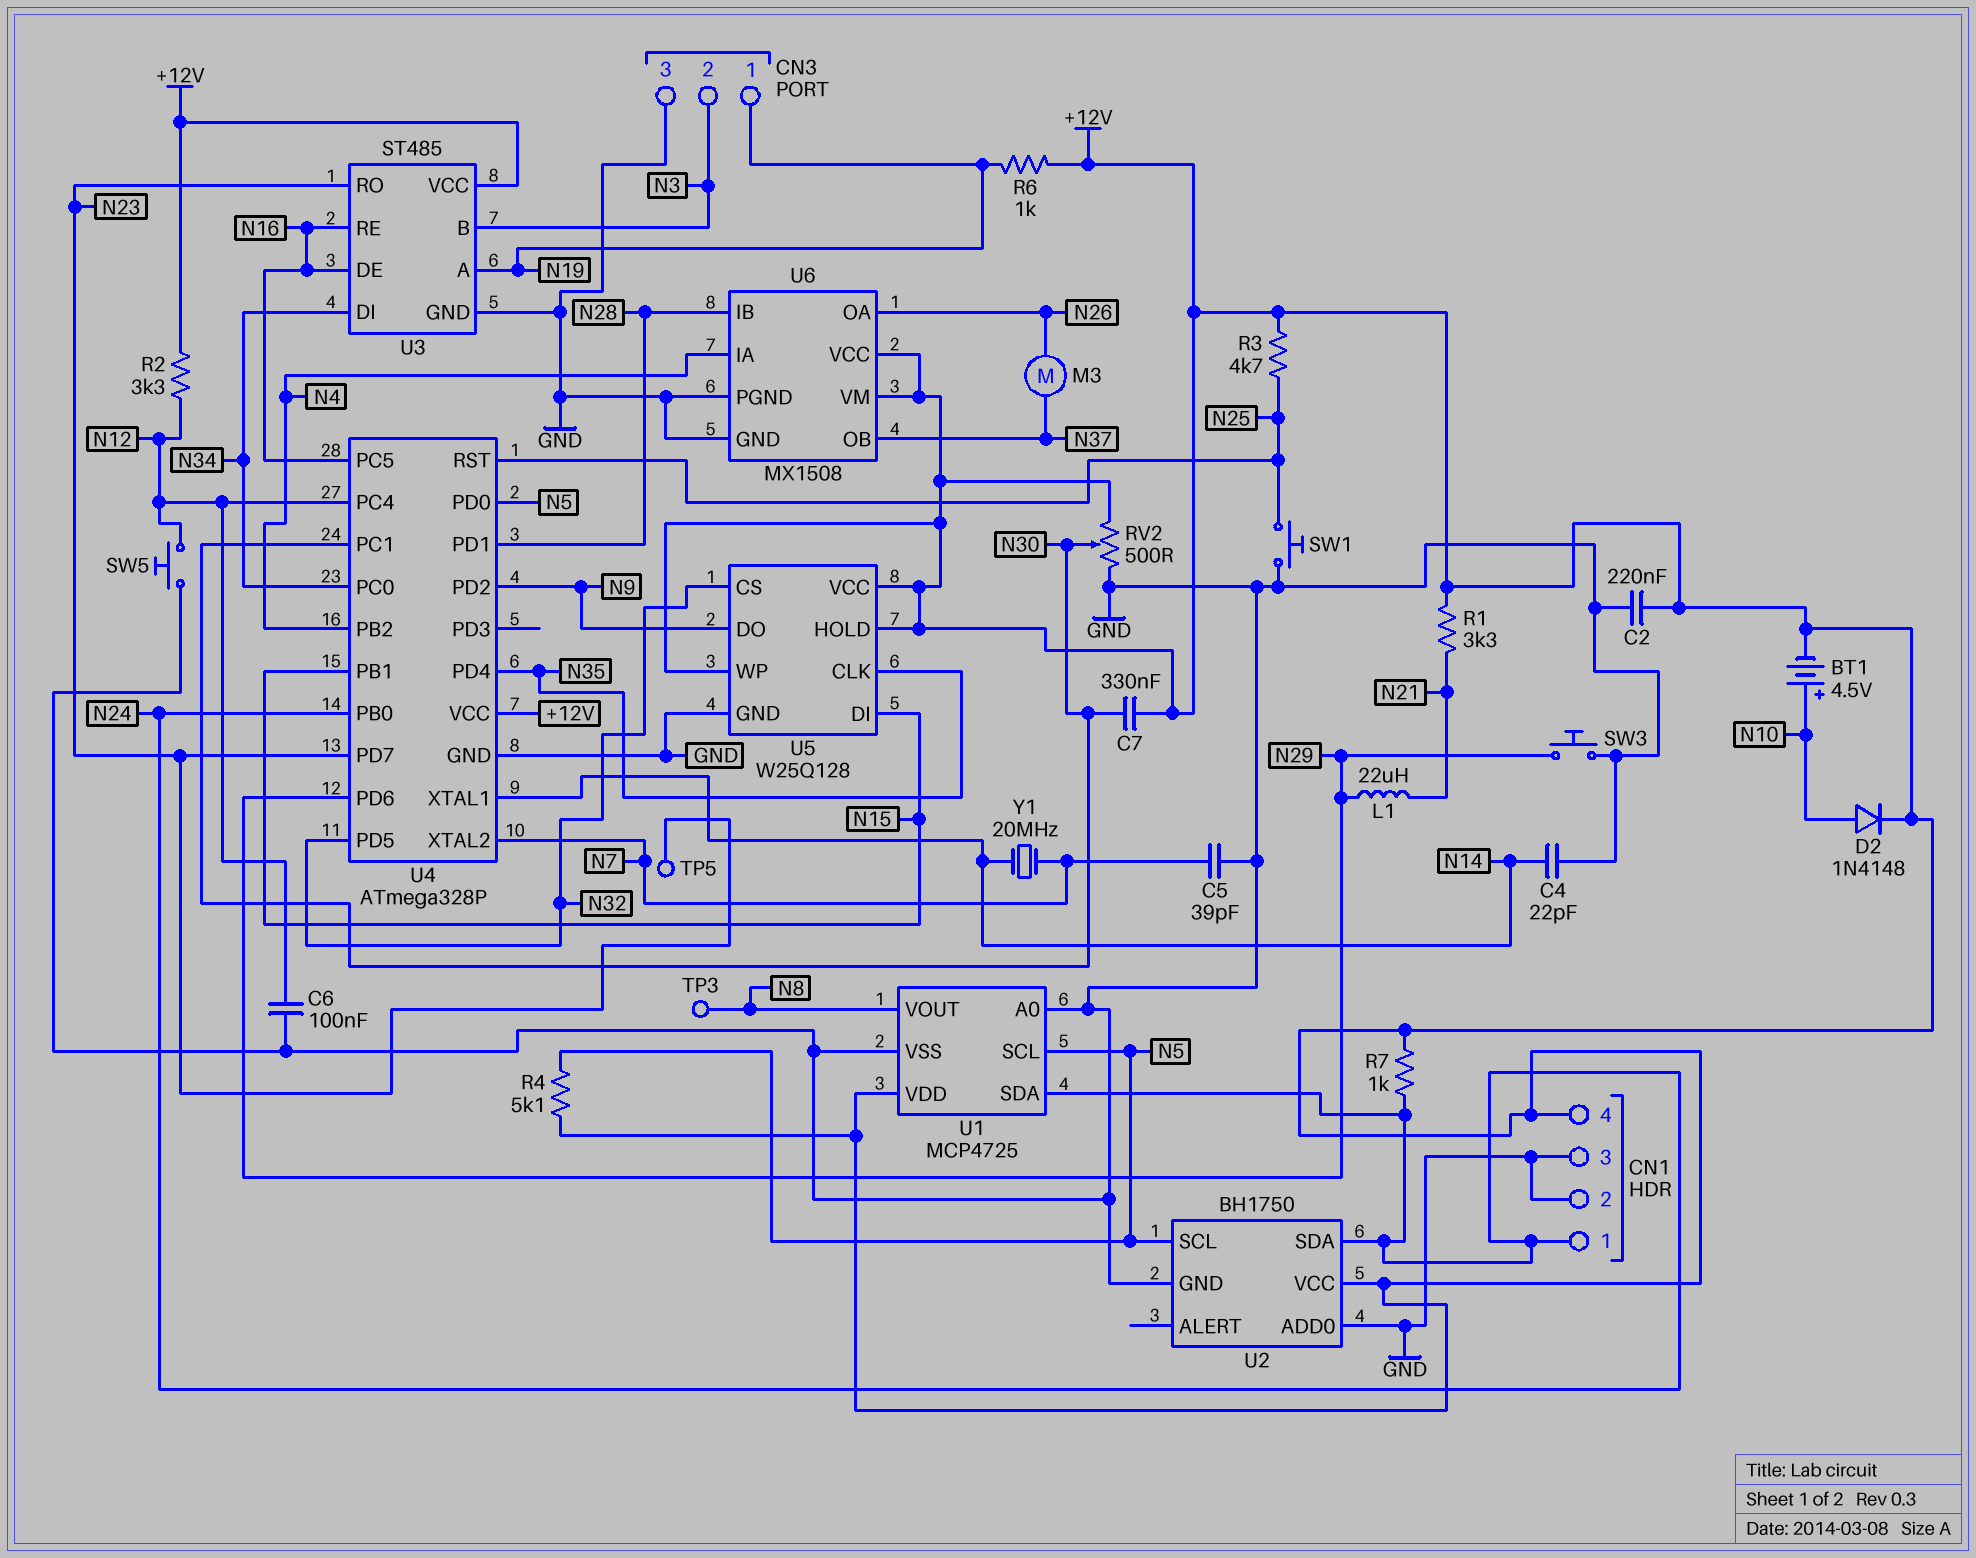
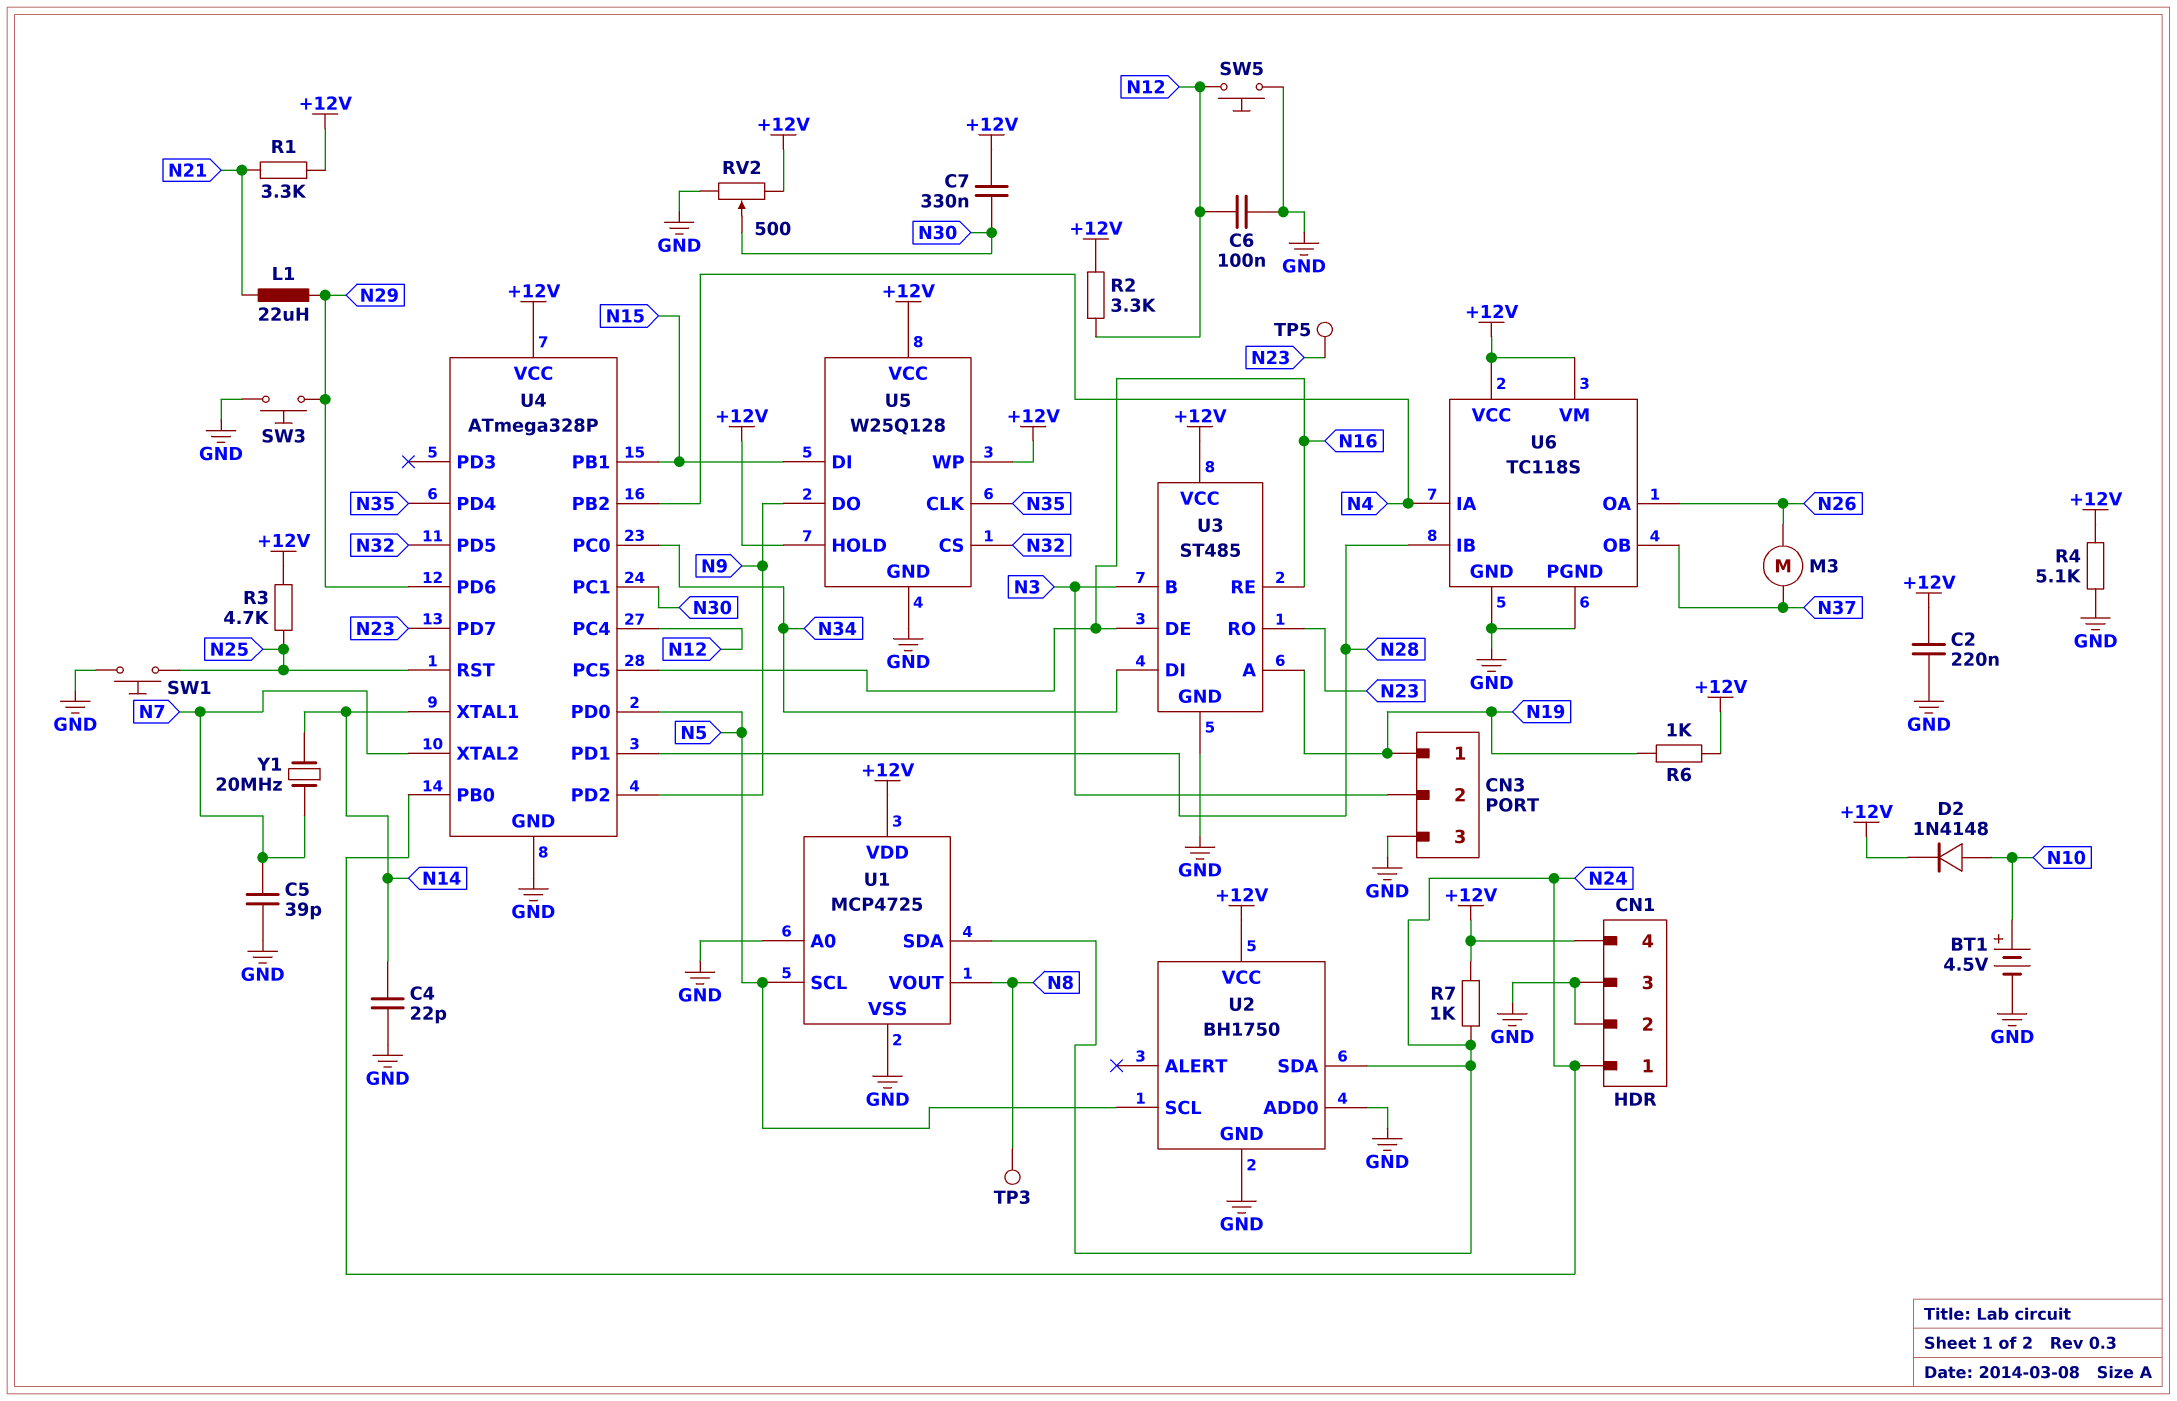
BT1: 4.5V (plus N10, minus +12V) -> 4.5V (plus N10, minus GND)
R4: 5.1k (+12V, N5) -> 5.1k (+12V, GND)
U6: MX1508 -> TC118S

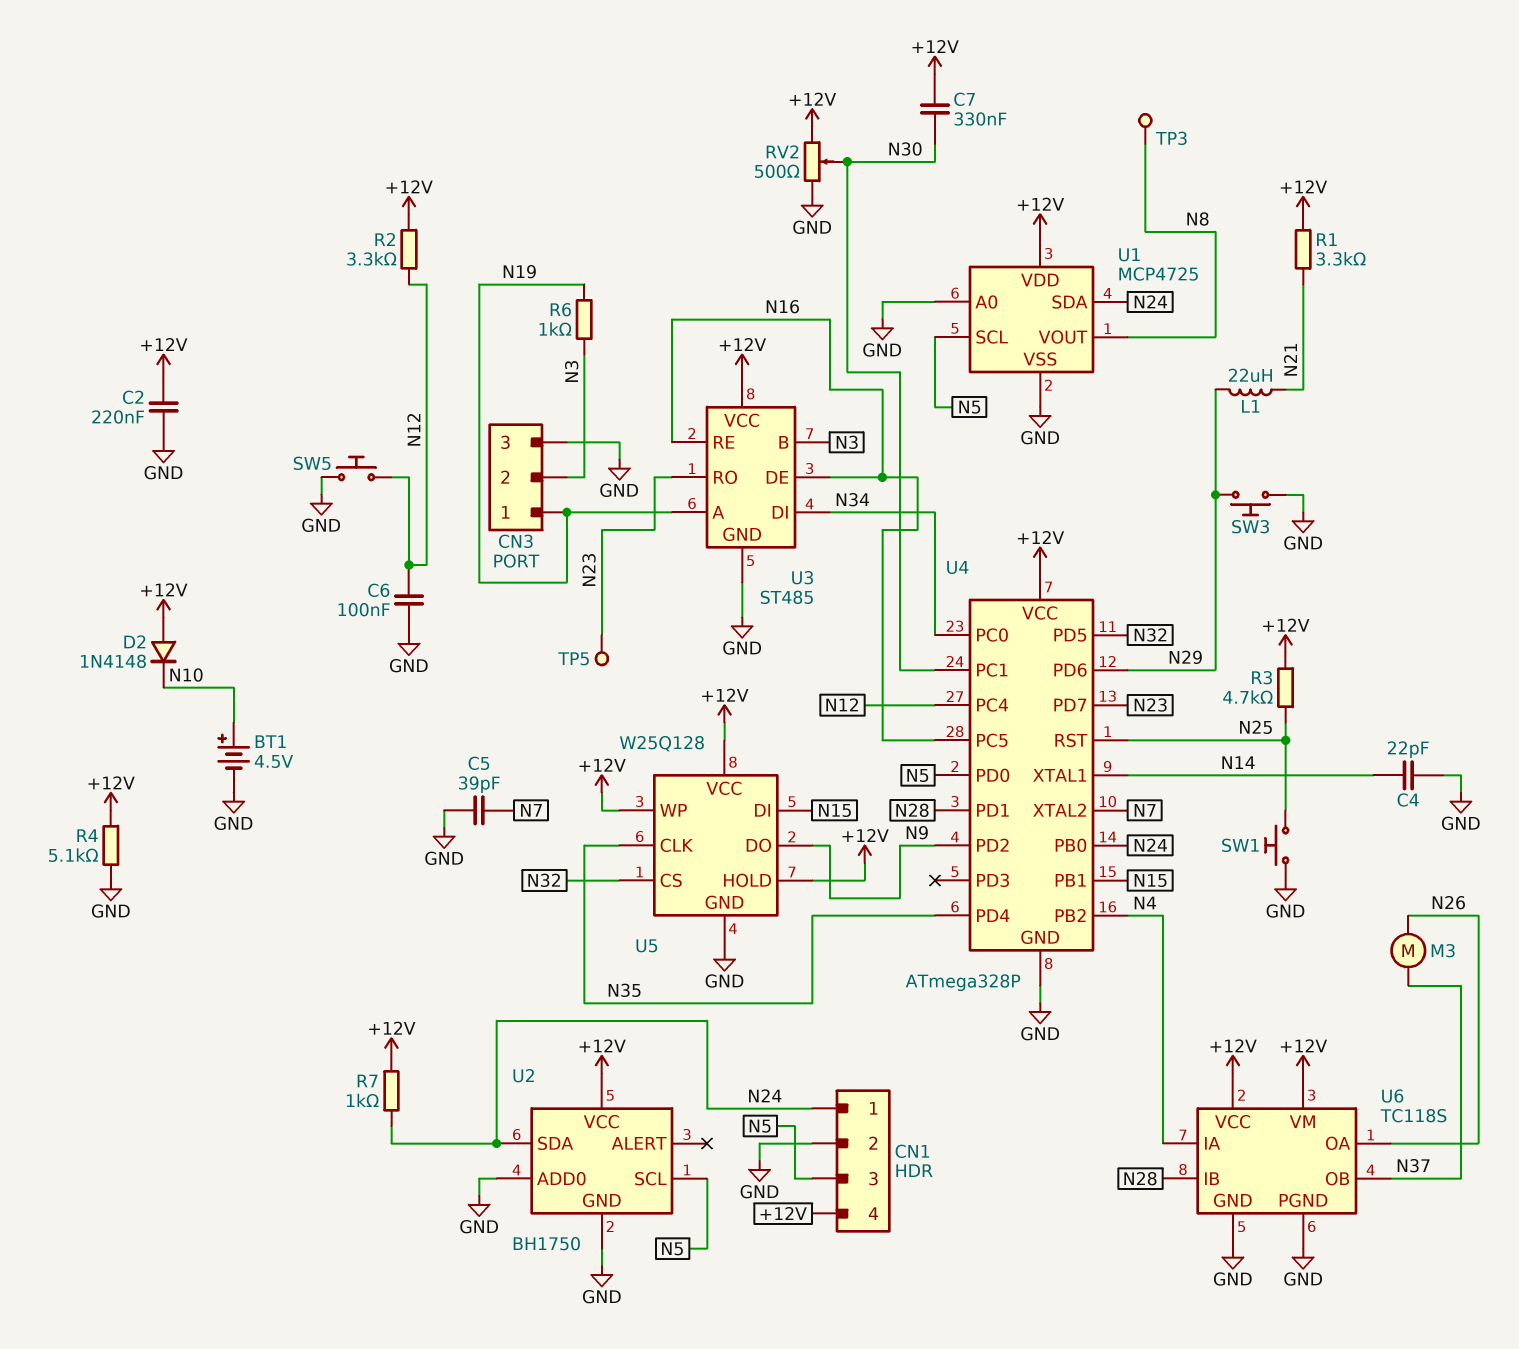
CN1 pin 3: GND -> N5
D2: diode 1N4148 (A N10, K +12V) -> diode 1N4148 (A +12V, K N10)
R6: 1k (+12V, N19) -> 1k (N3, N19)
Y1: 20MHz (N7, N14) -> none

